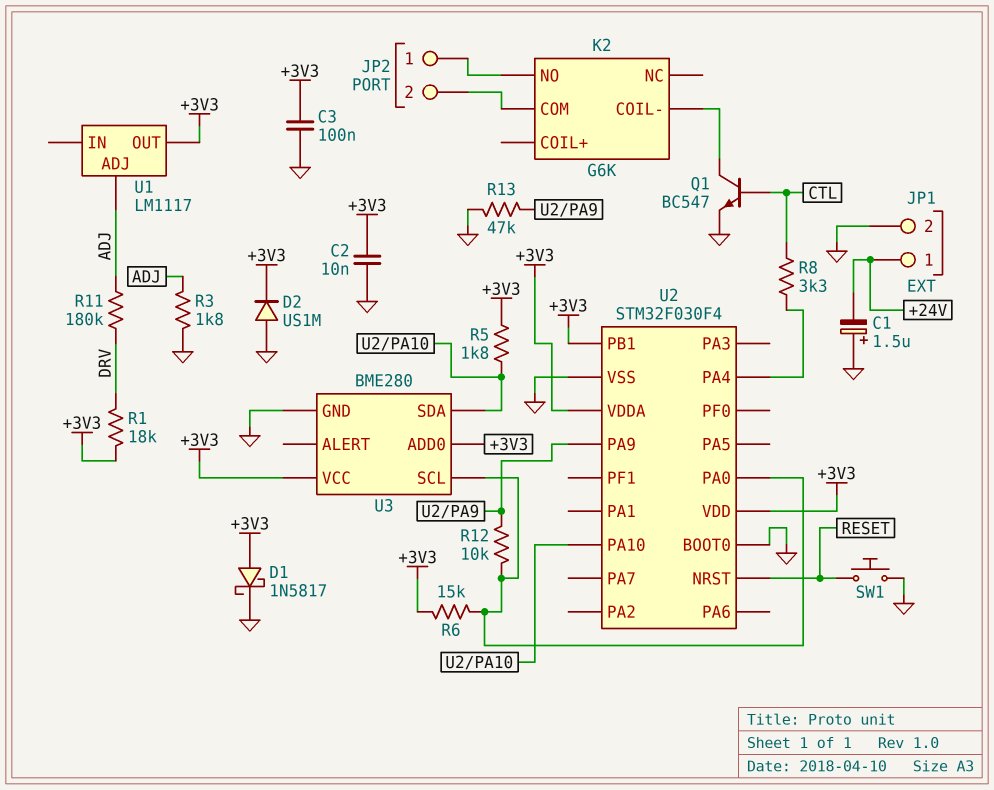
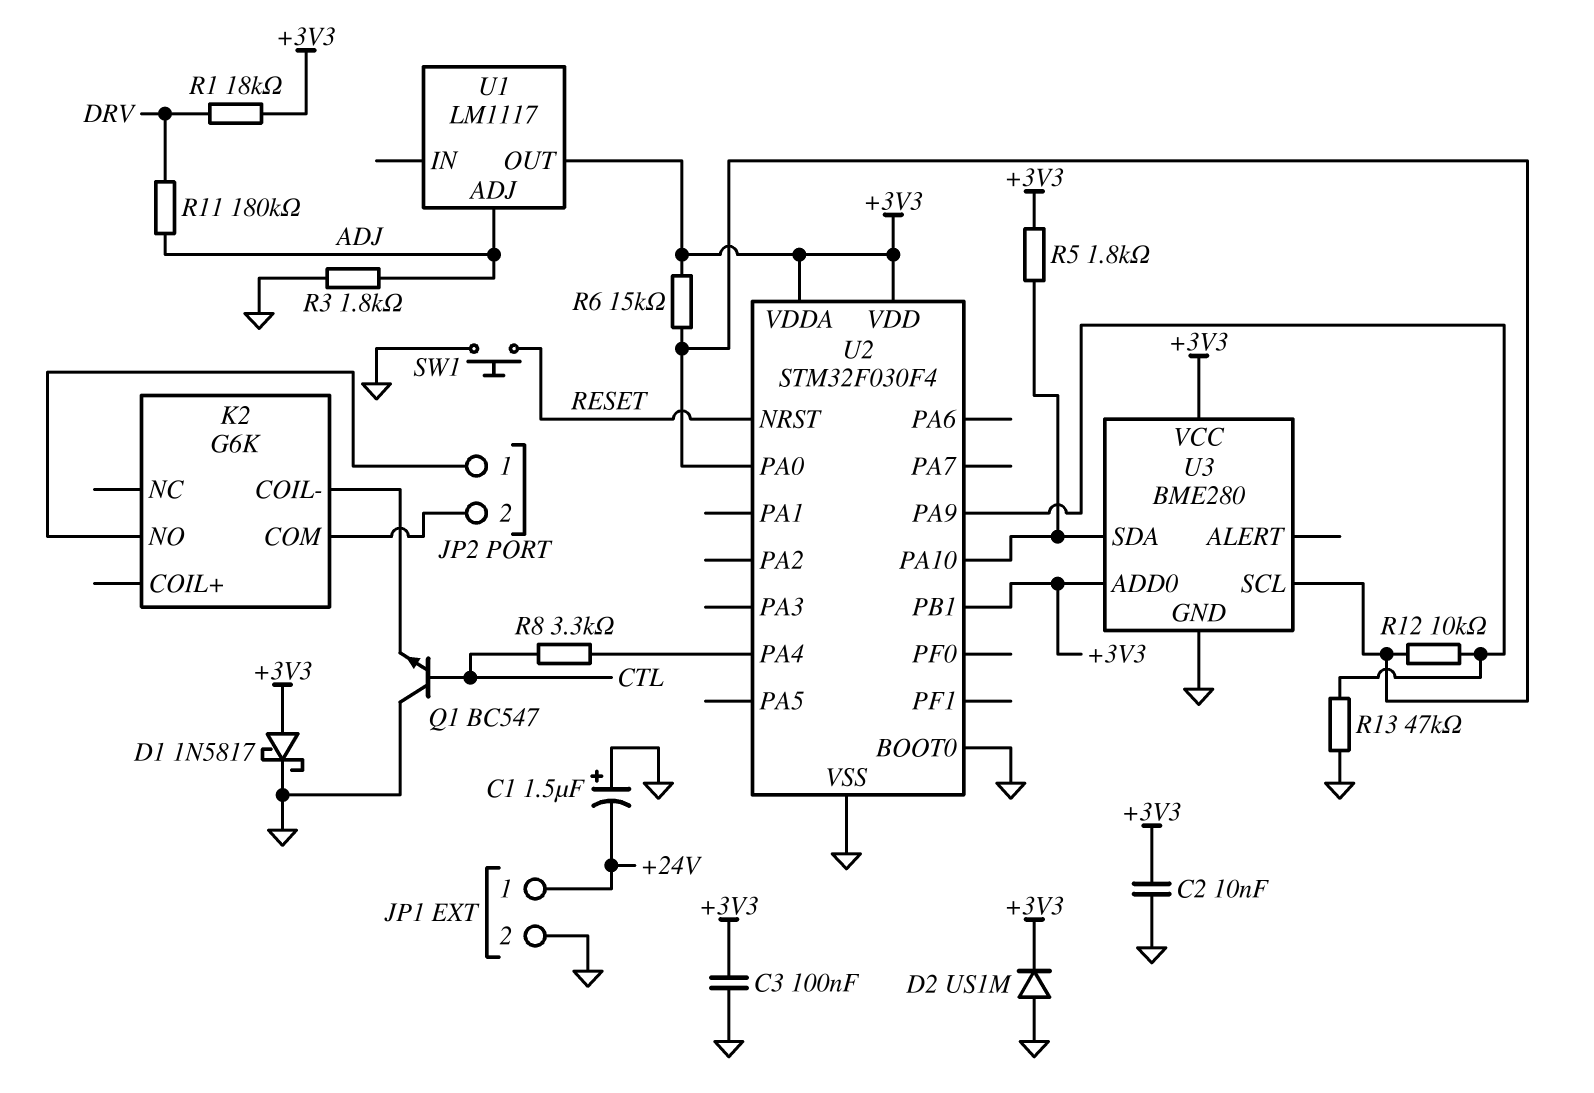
Q1: NPN BC547 (B CTL, C K2/COIL-, E GND) -> NPN BC547 (B CTL, C GND, E K2/COIL-)

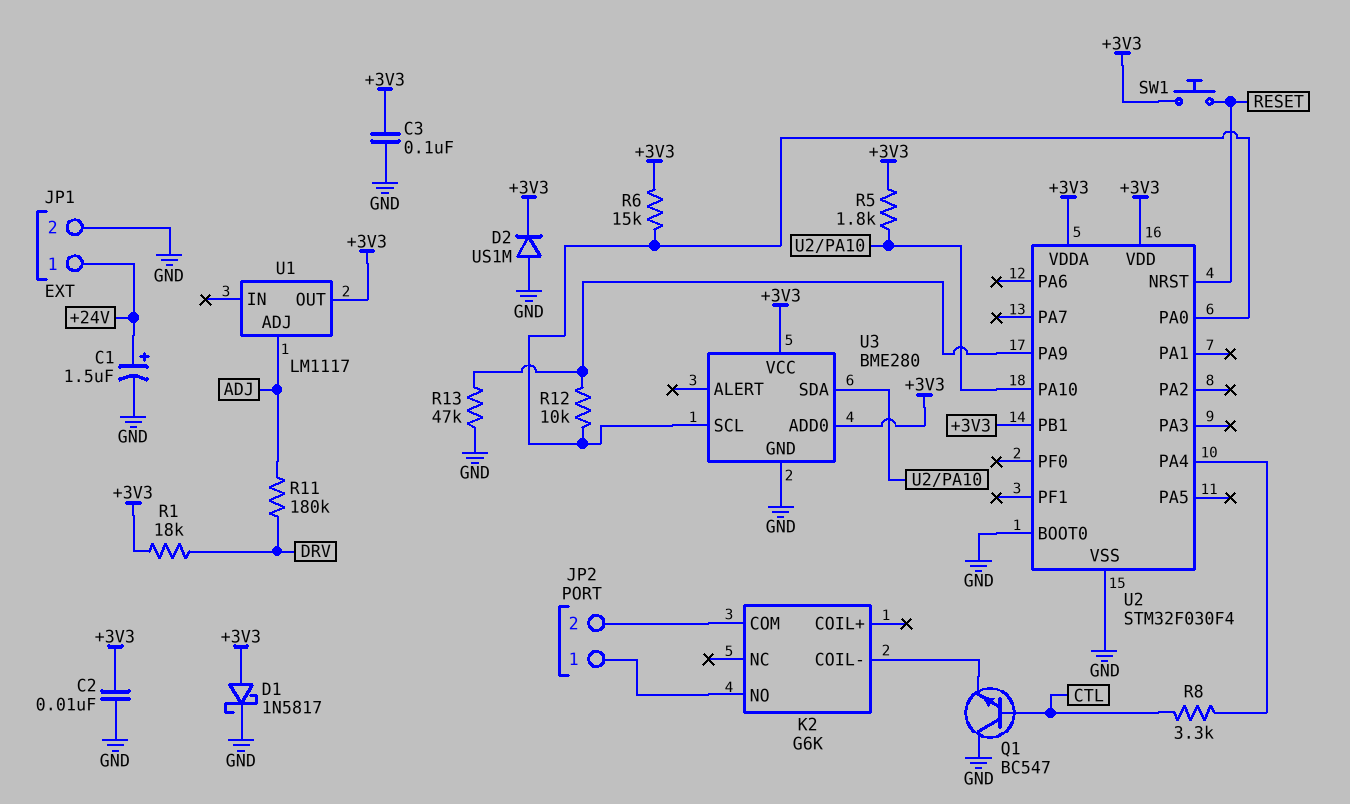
C1: 1.5uF (plus GND, minus +24V) -> 1.5uF (plus +24V, minus GND)
R3: 1.8k (ADJ, GND) -> none
SW1: button (GND, RESET) -> button (+3V3, RESET)

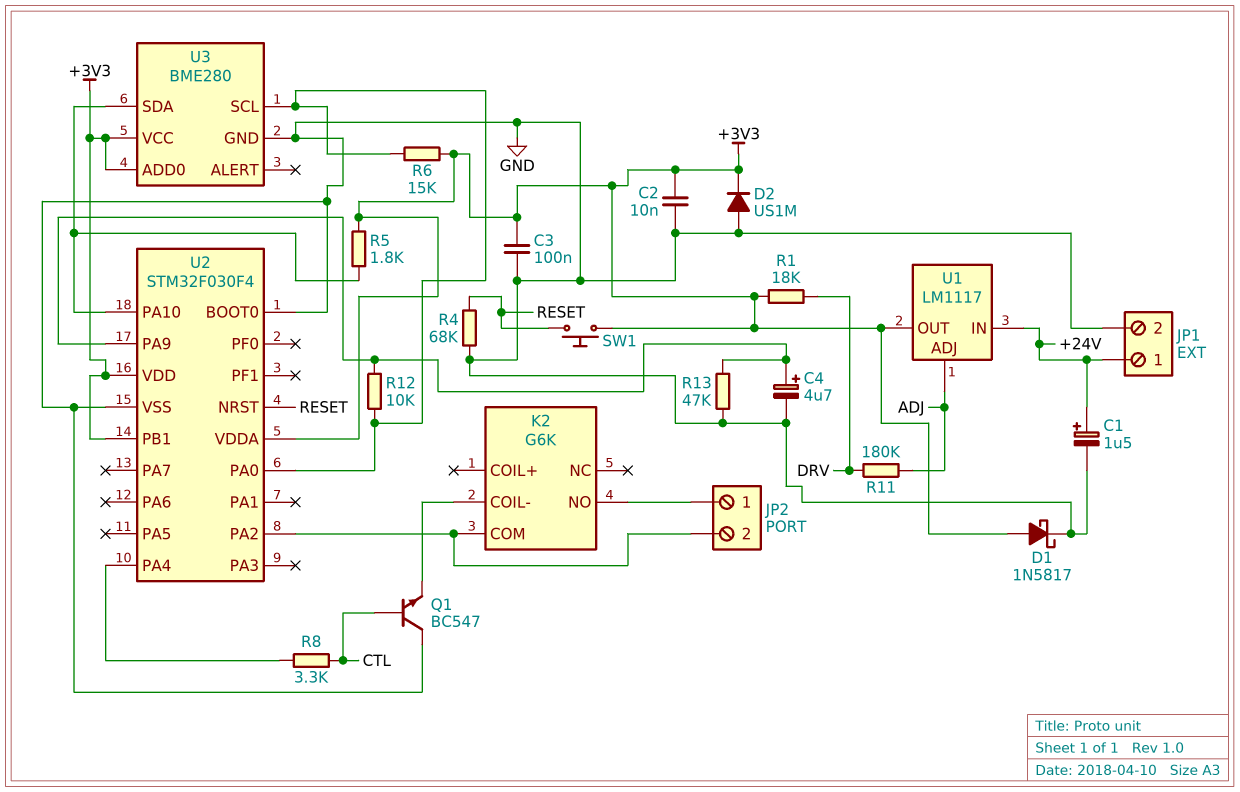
C4: none -> 4.7uF (plus U2/PA9, minus GND)
R4: none -> 68k (GND, RESET)
U1 pin IN: none -> +24V
U2 pin PA2: none -> JP2/2

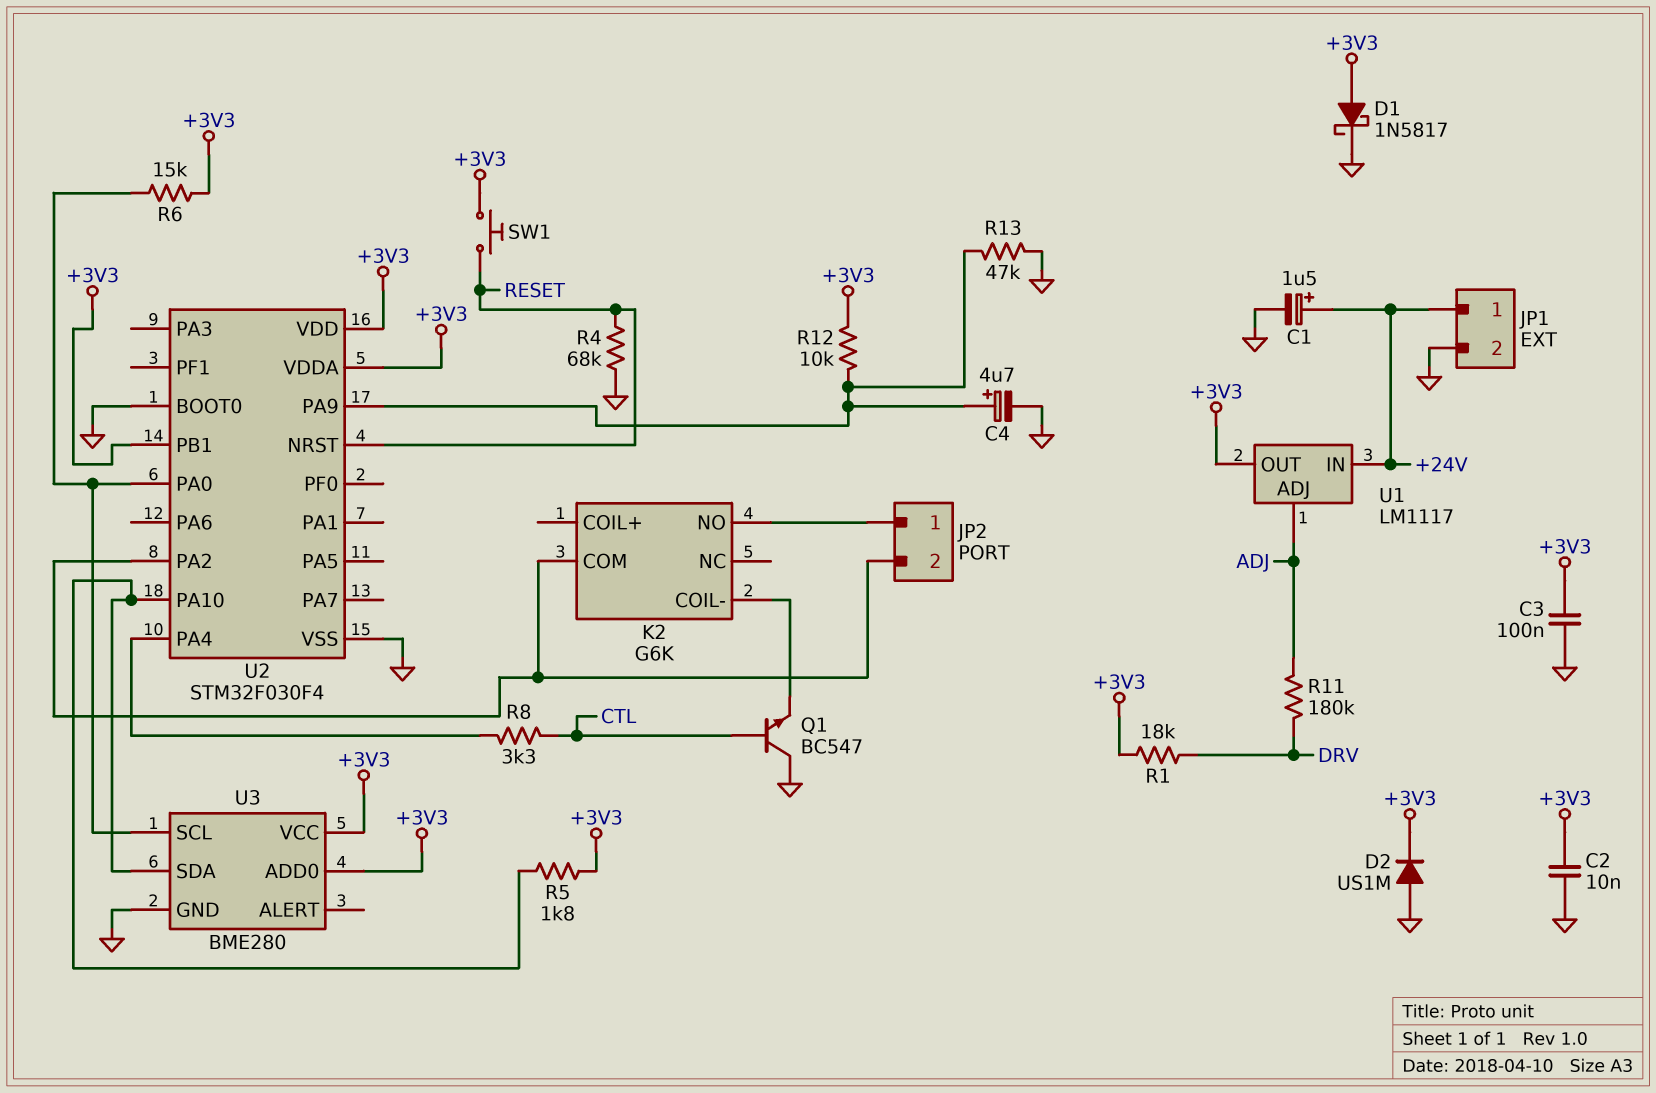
R12: 10k (U2/PA0, U2/PA9) -> 10k (+3V3, U2/PA9)

